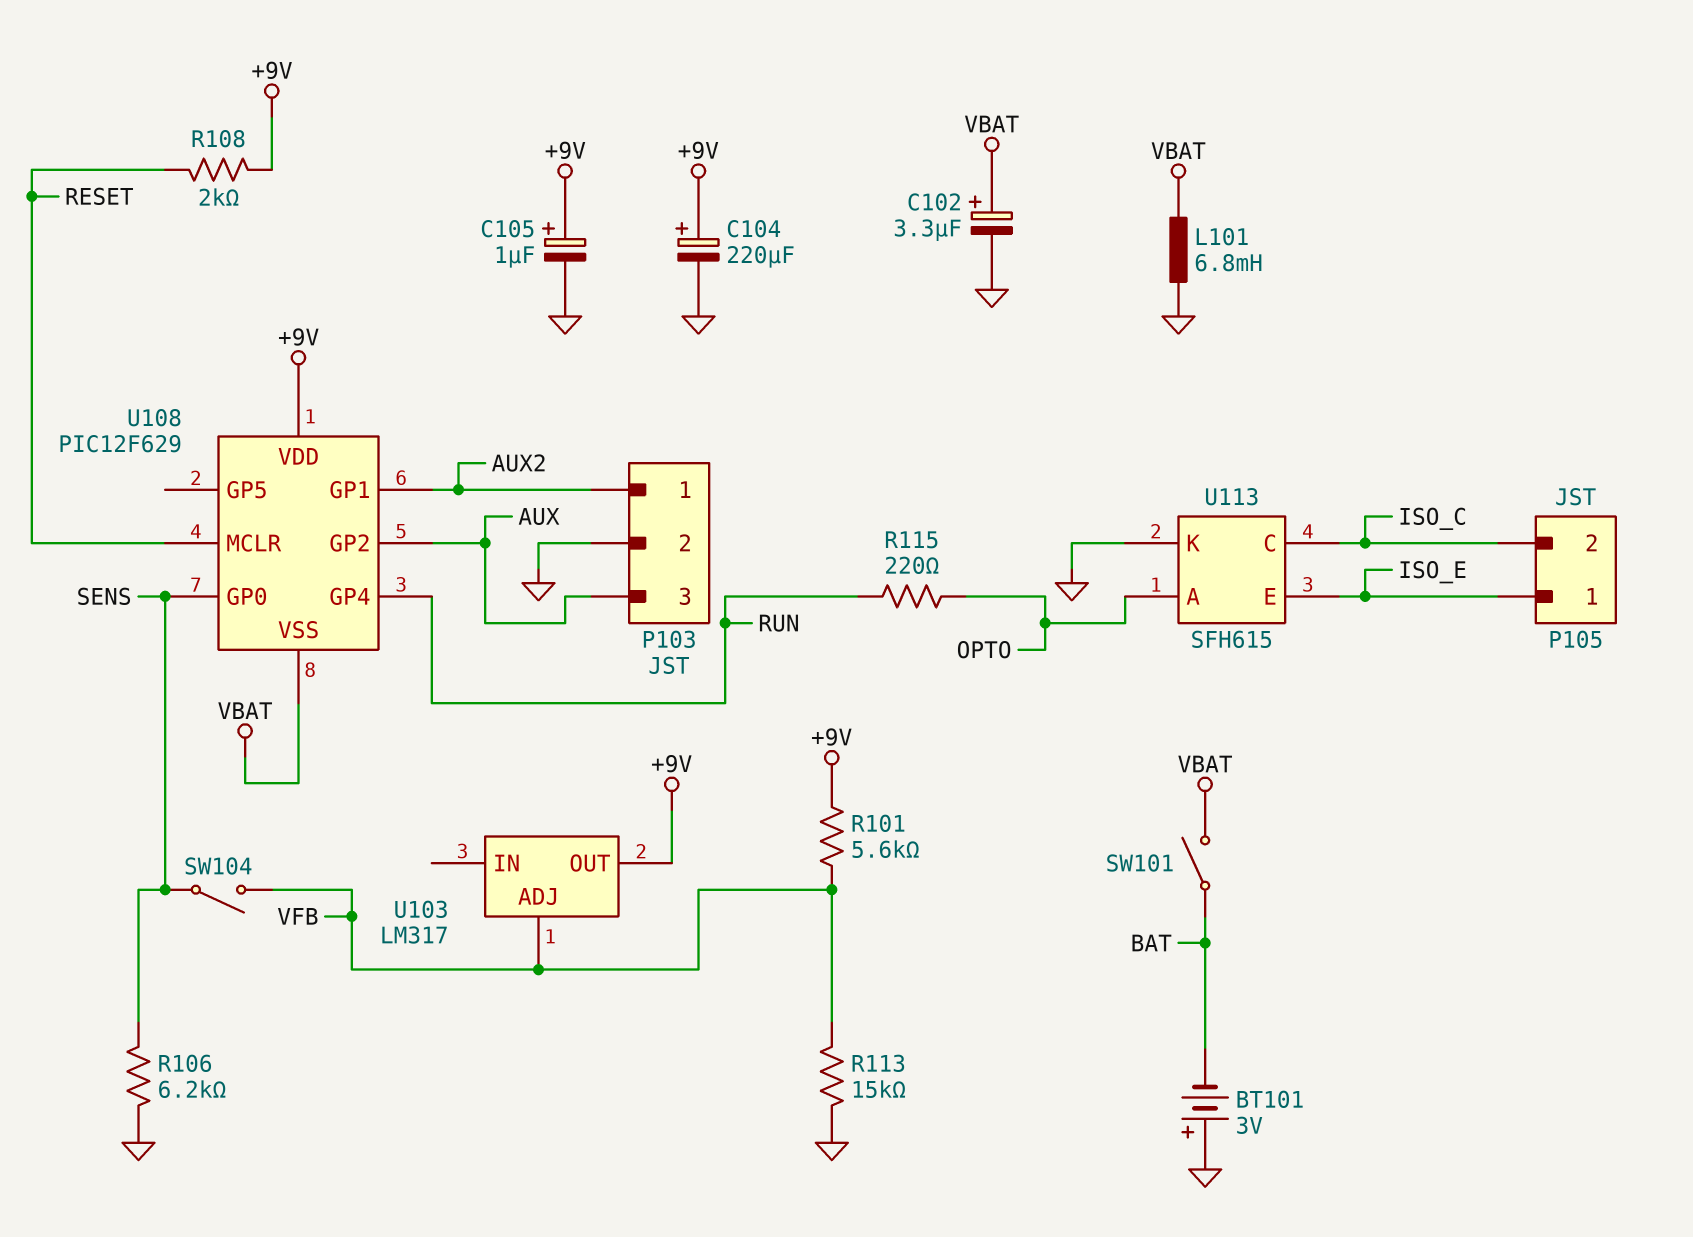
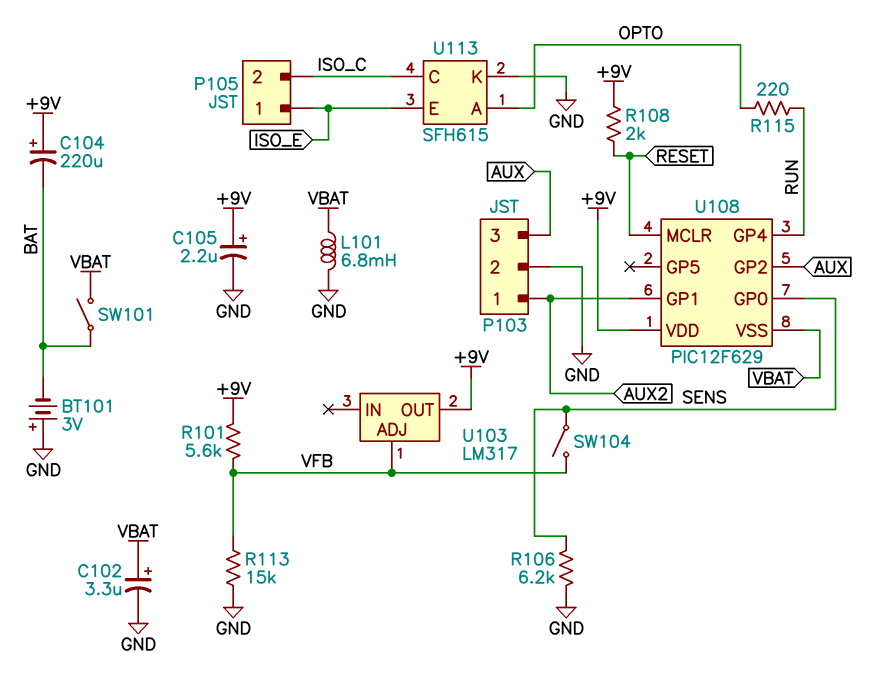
C104: 220uF (plus +9V, minus GND) -> 220uF (plus +9V, minus BAT)
C105: 1uF (plus +9V, minus GND) -> 2.2uF (plus +9V, minus GND)

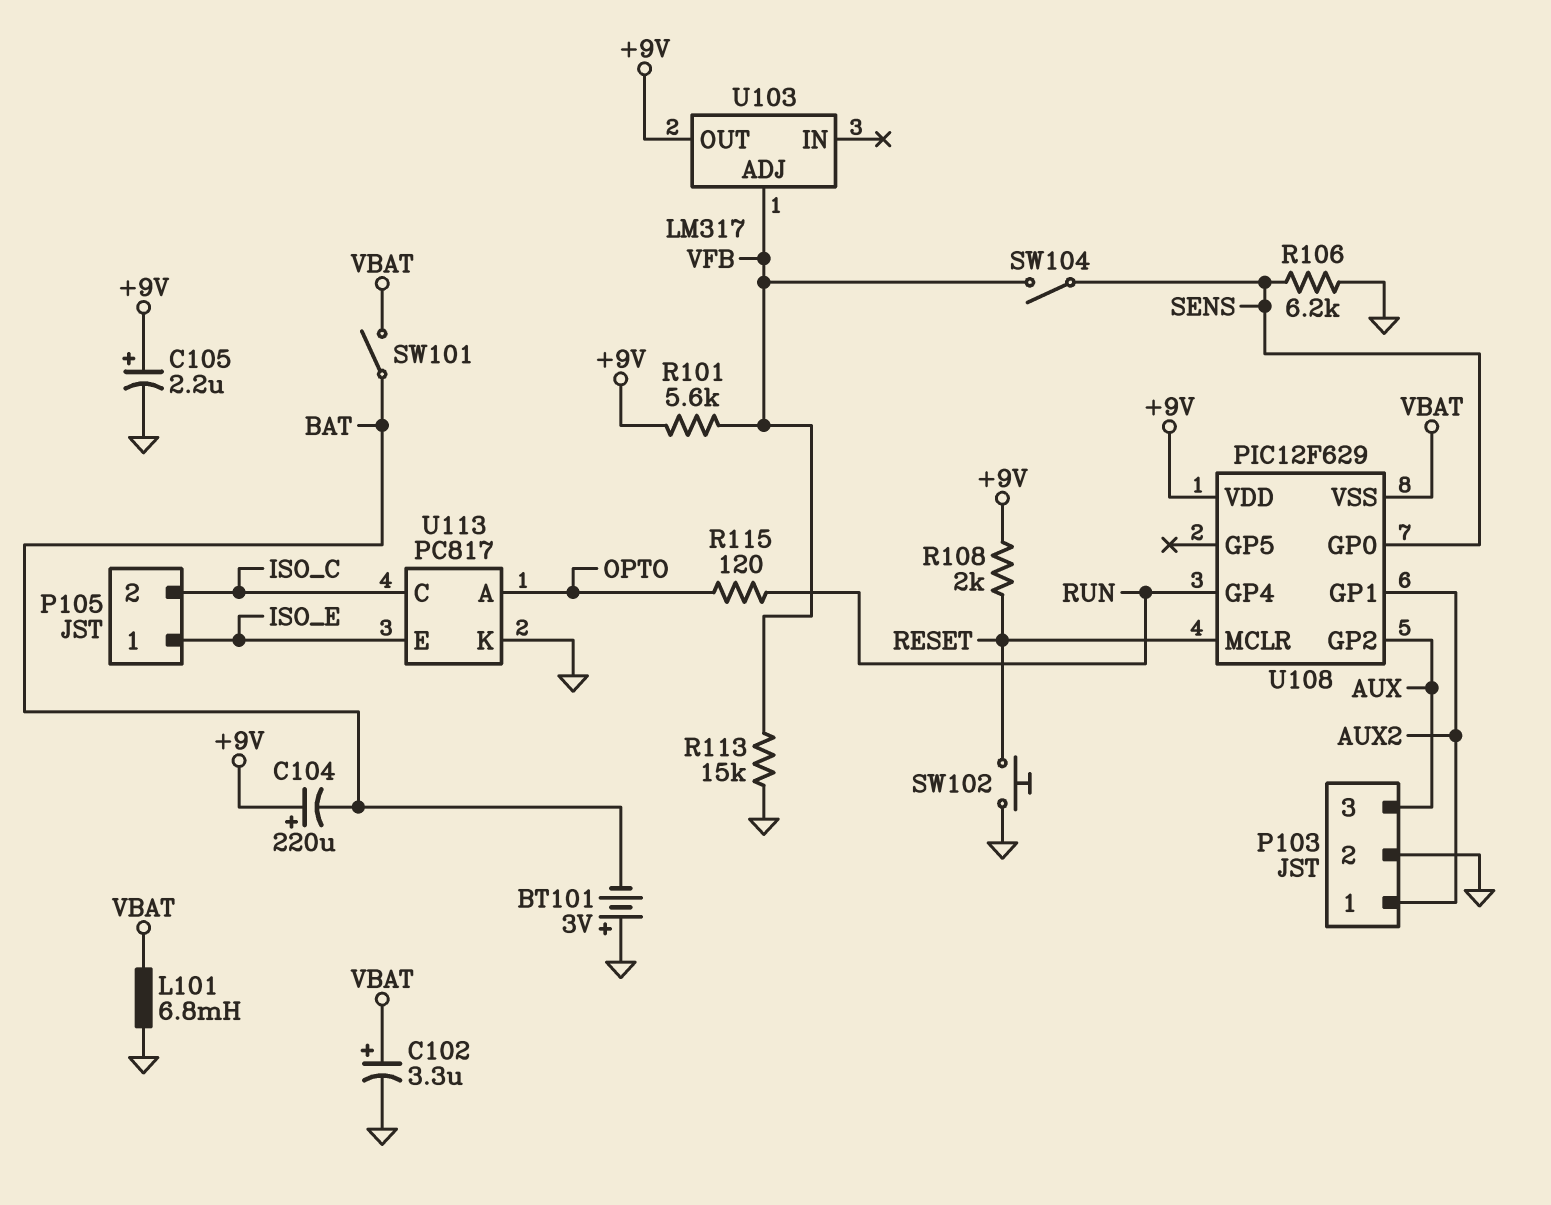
R115: 220 (OPTO, RUN) -> 120 (OPTO, RUN)
SW102: none -> button (GND, RESET)
U113: SFH615 -> PC817

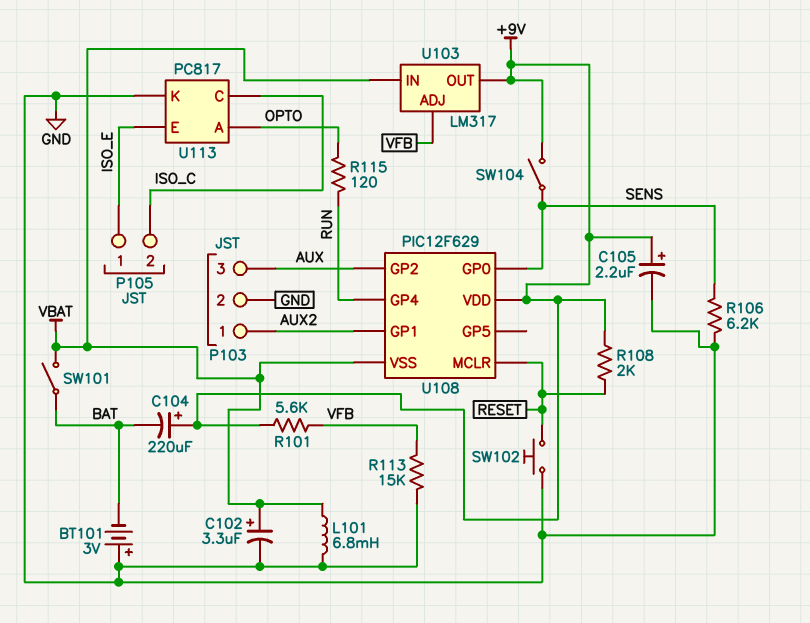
SW104: switch (SENS, VFB) -> switch (+9V, SENS)
U103 pin IN: none -> VBAT

